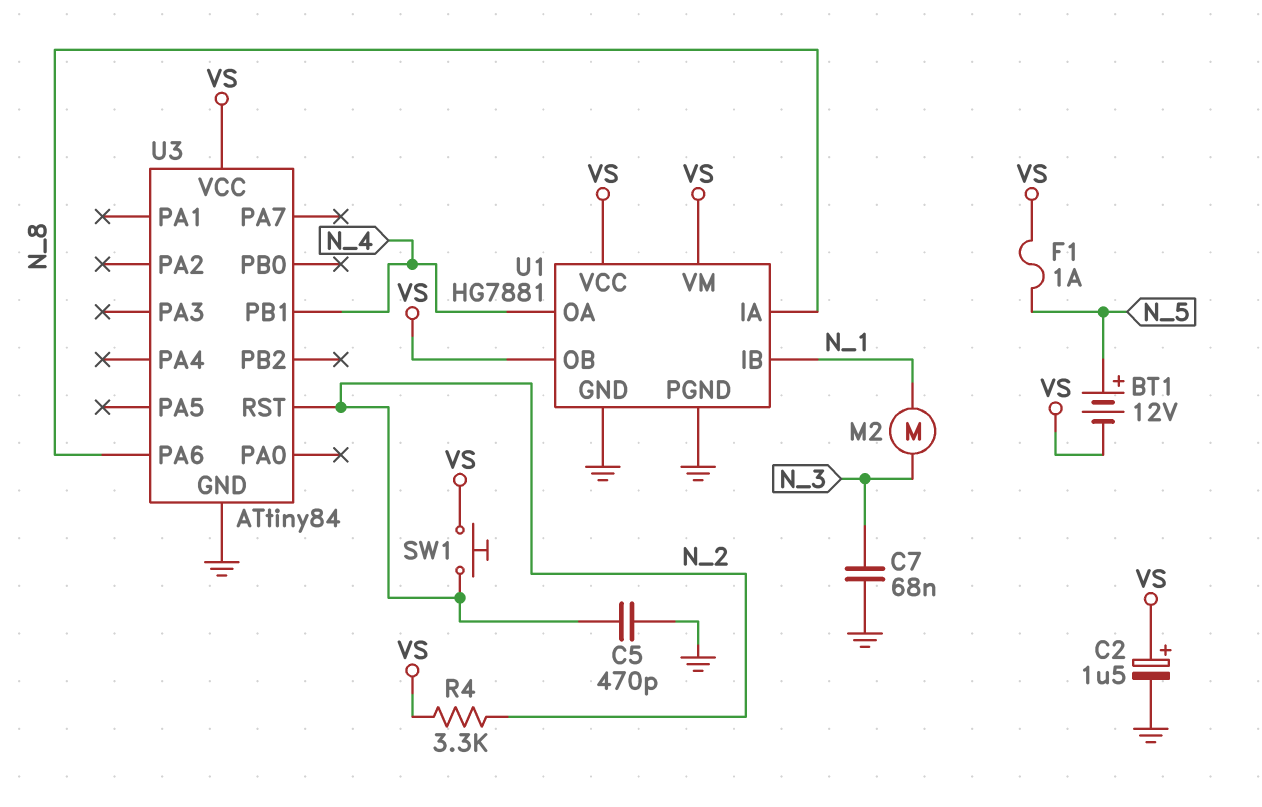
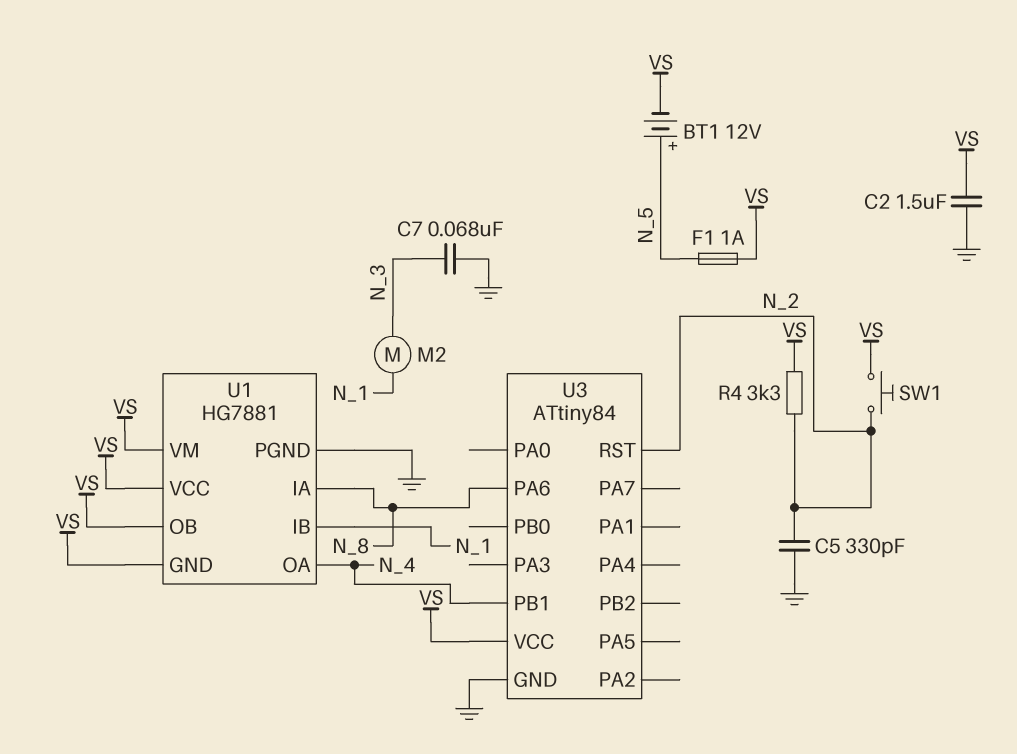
C2: 1.5uF (plus VS, minus GND) -> 1.5uF (GND, VS)
C5: 470pF (GND, N_2) -> 330pF (GND, N_2)
U1 pin GND: GND -> VS

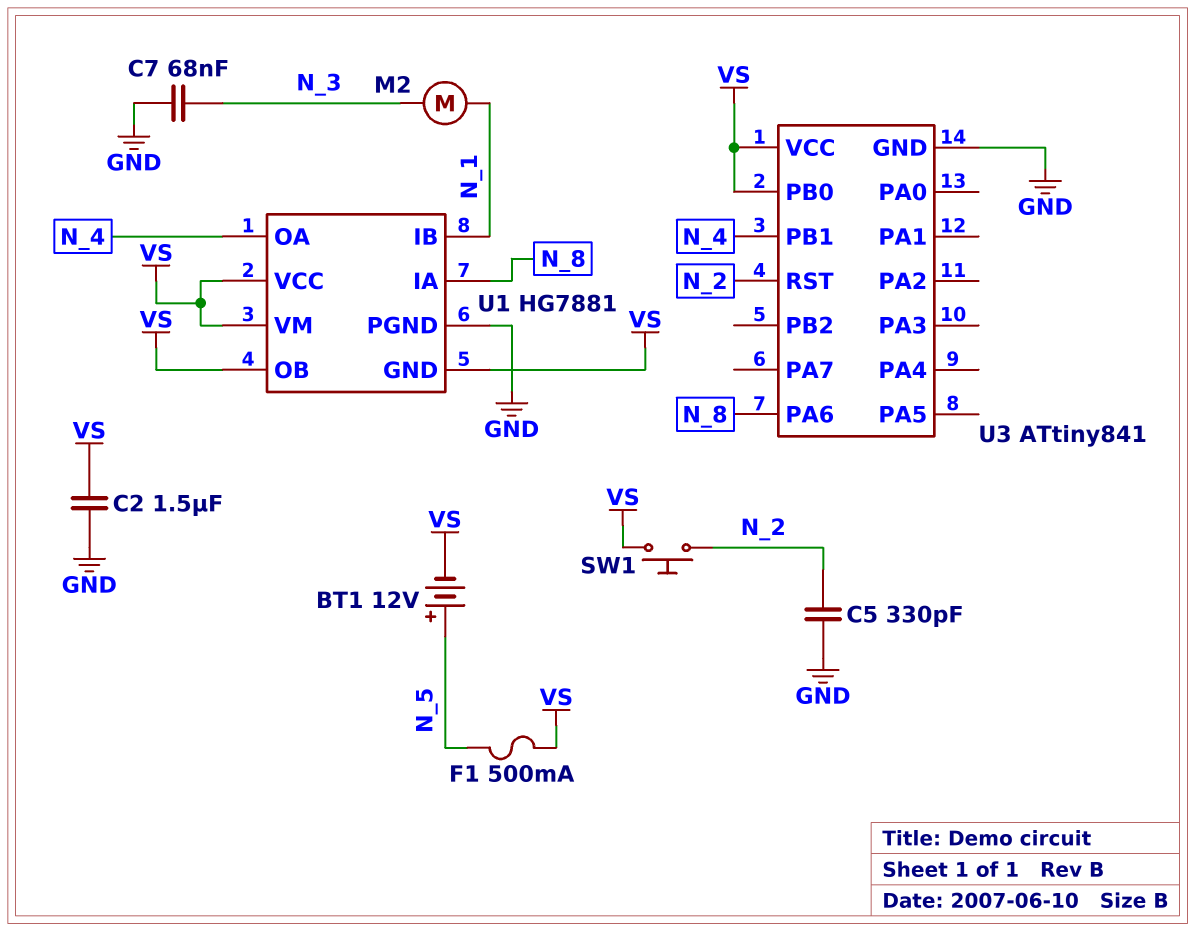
F1: 1A (N_5, VS) -> 500mA (N_5, VS)
R4: 3.3k (N_2, VS) -> none
U3: ATtiny84 -> ATtiny841
U3 pin PB0: none -> VS

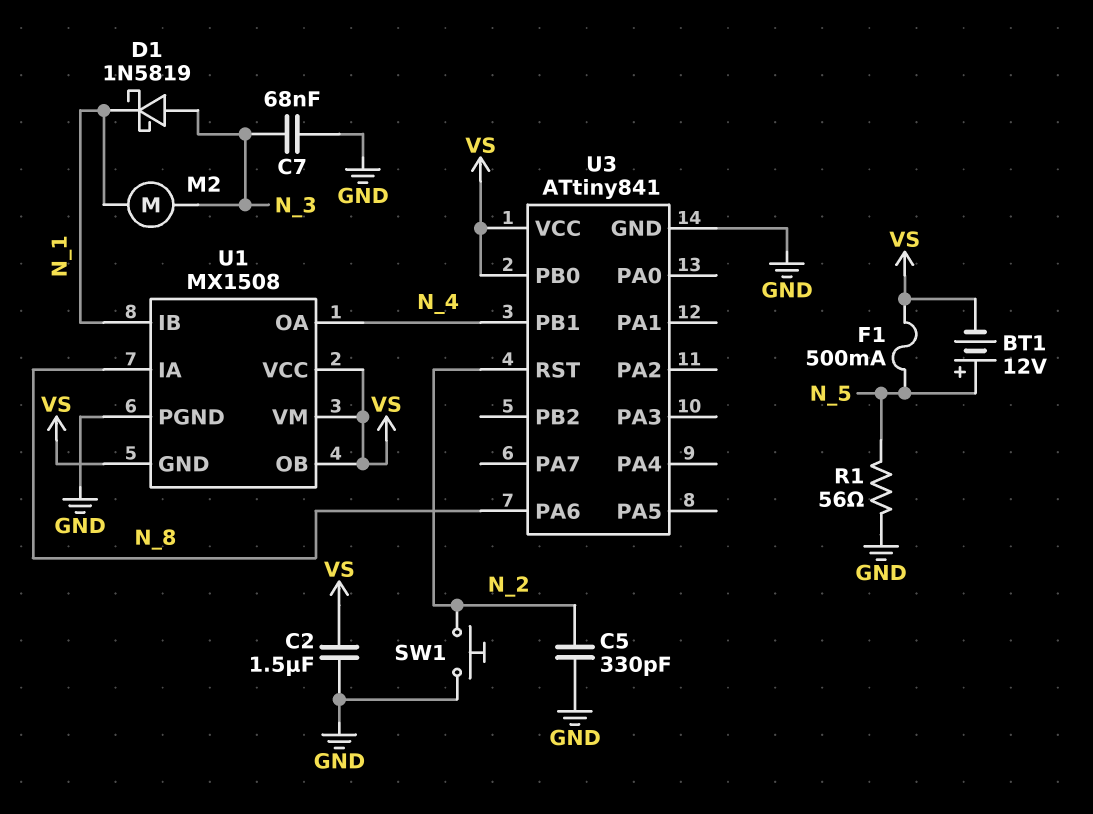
D1: none -> schottky 1N5819 (A N_3, K N_1)
R1: none -> 56 (GND, N_5)
SW1: button (N_2, VS) -> button (GND, N_2)
U1: HG7881 -> MX1508

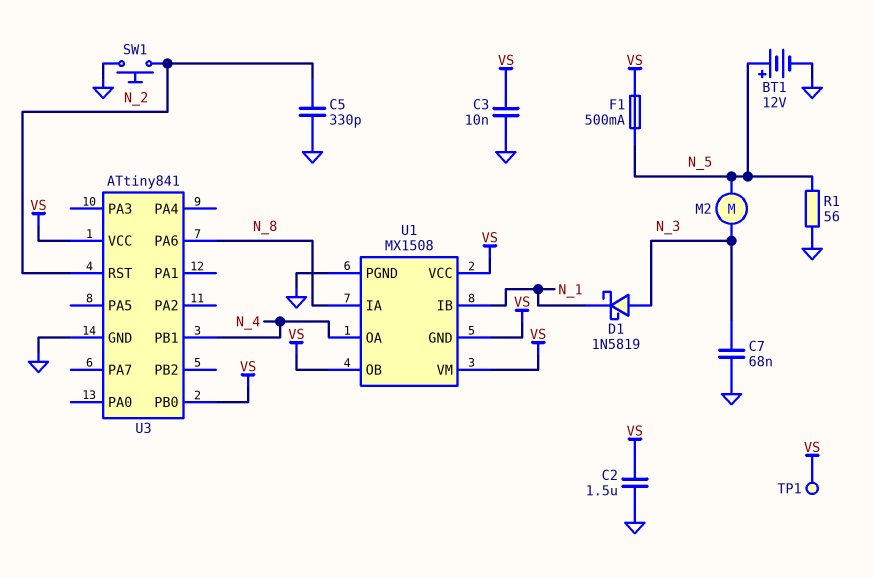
BT1: 12V (plus N_5, minus VS) -> 12V (plus N_5, minus GND)
C3: none -> 10nF (GND, VS)
M2: motor (N_1, N_3) -> motor (N_3, N_5)
TP1: none -> test point (VS)

